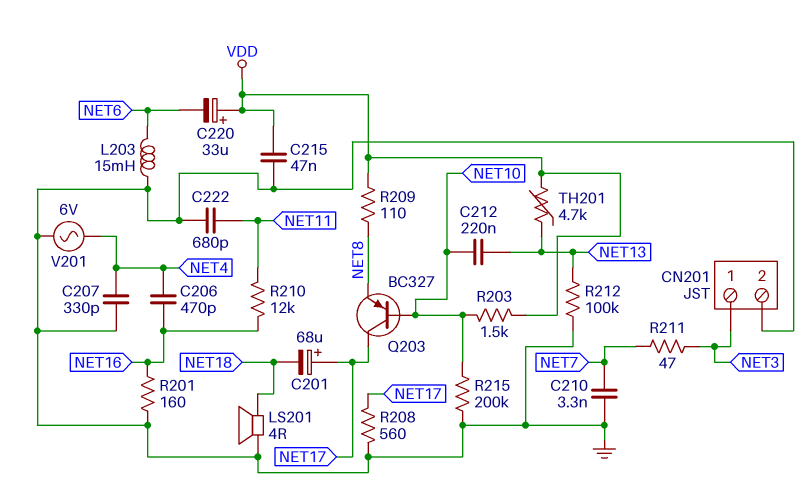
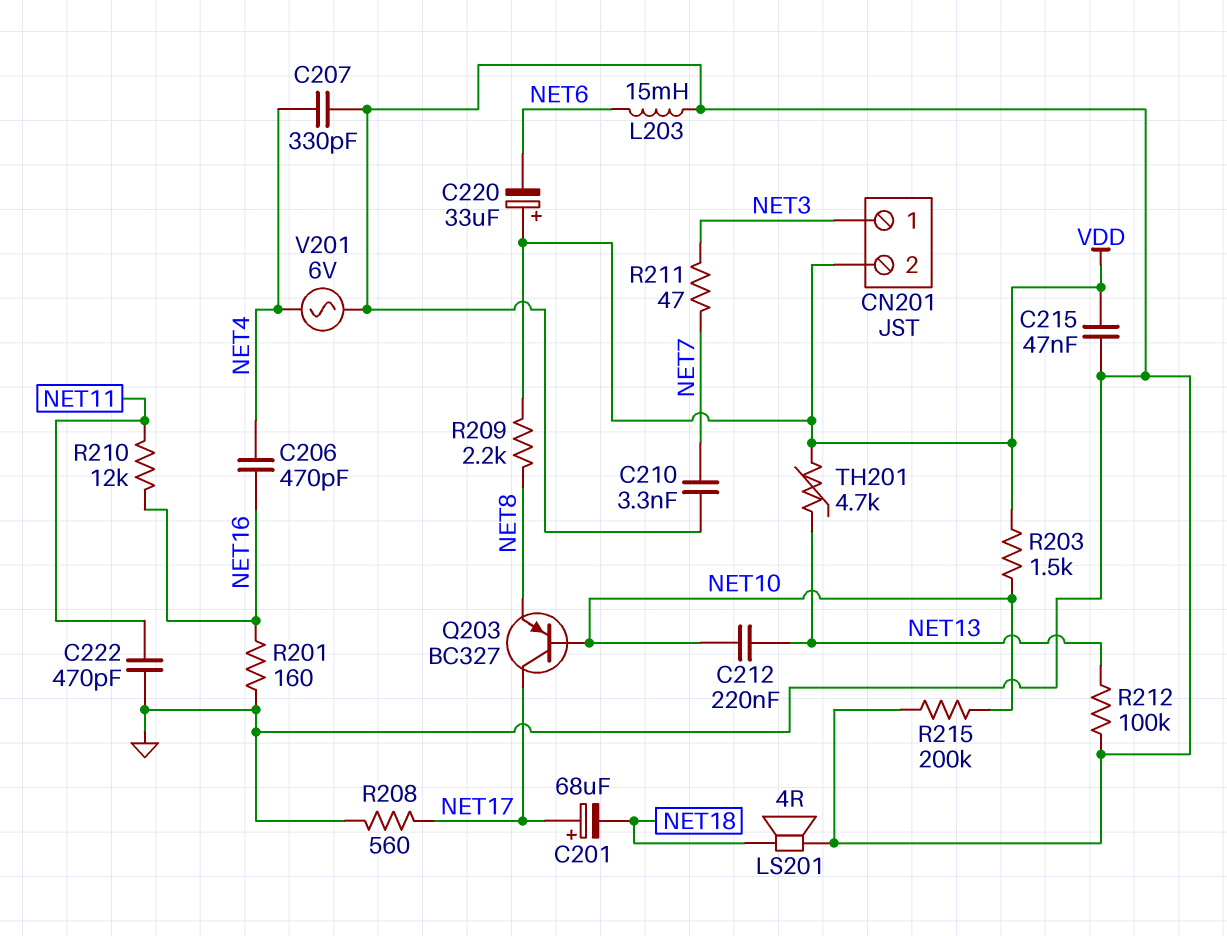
C222: 680pF (GND, NET11) -> 470pF (GND, NET11)
CN201 pin 2: GND -> VDD
R209: 110 (NET8, VDD) -> 2.2k (NET8, VDD)

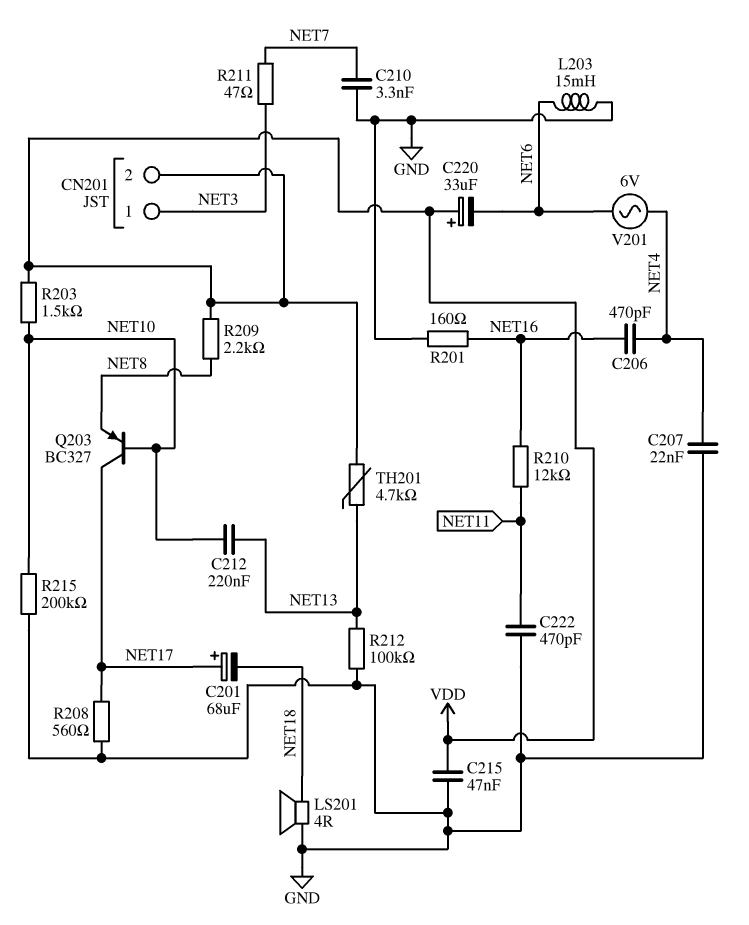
C207: 330pF (GND, NET4) -> 22nF (GND, NET4)
V201: AC 6V (GND, NET4) -> AC 6V (NET4, NET6)

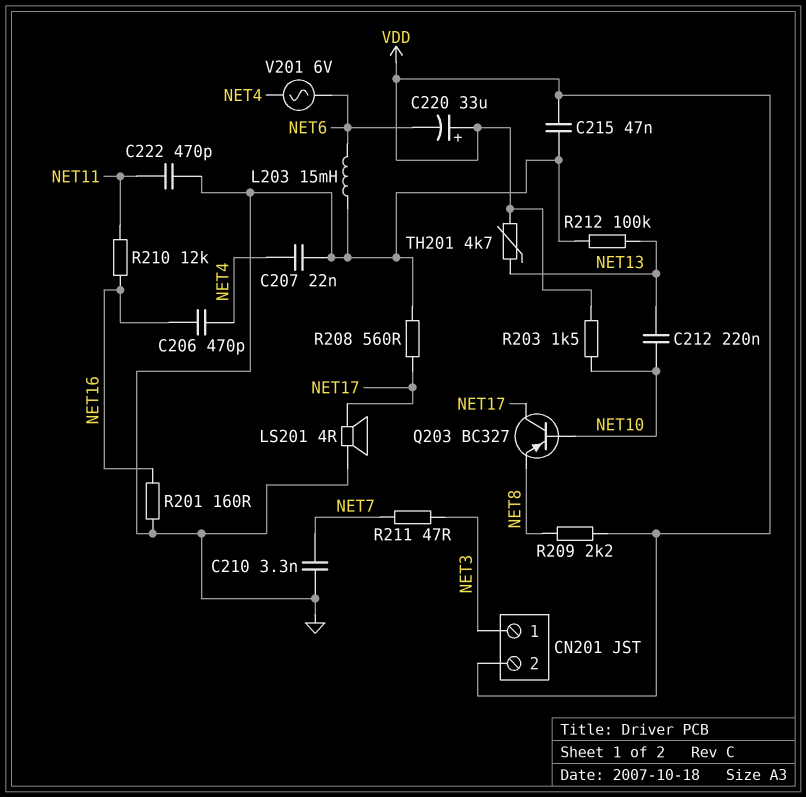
C201: 68uF (plus NET17, minus NET18) -> none
LS201: speaker 4R (GND, NET18) -> speaker 4R (GND, NET17)
R215: 200k (GND, NET10) -> none

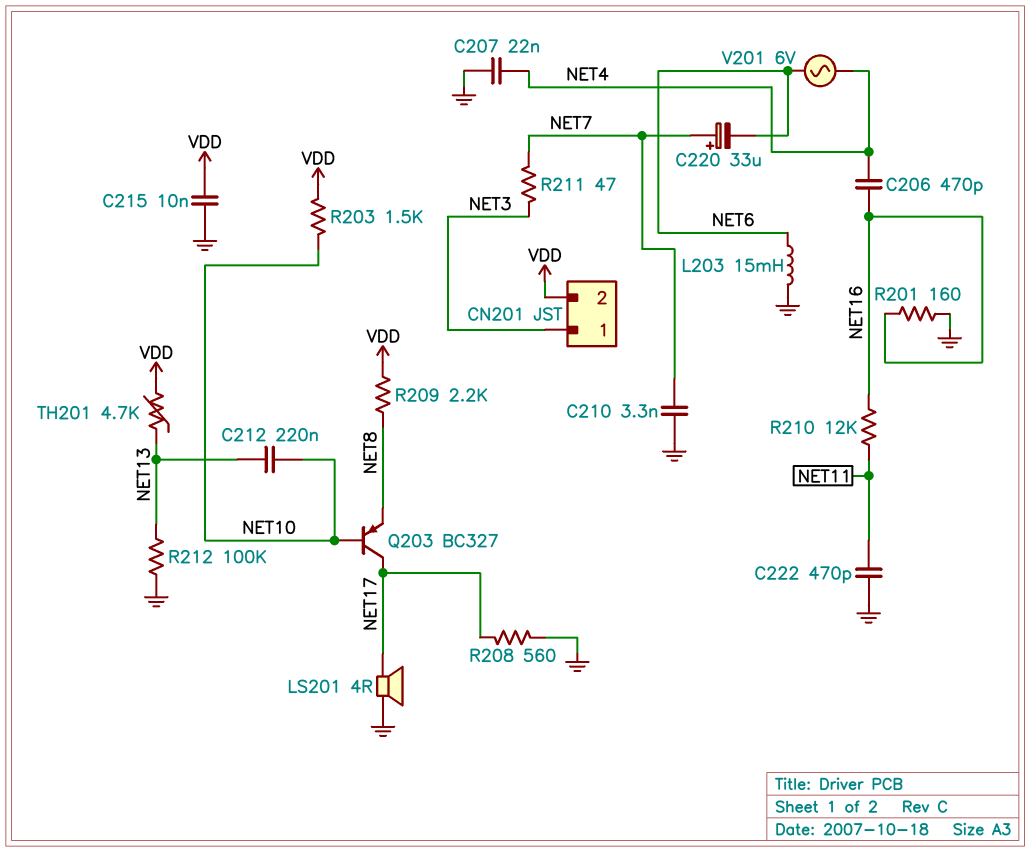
C215: 47nF (GND, VDD) -> 10nF (GND, VDD)
C220: 33uF (plus VDD, minus NET6) -> 33uF (plus NET7, minus NET6)

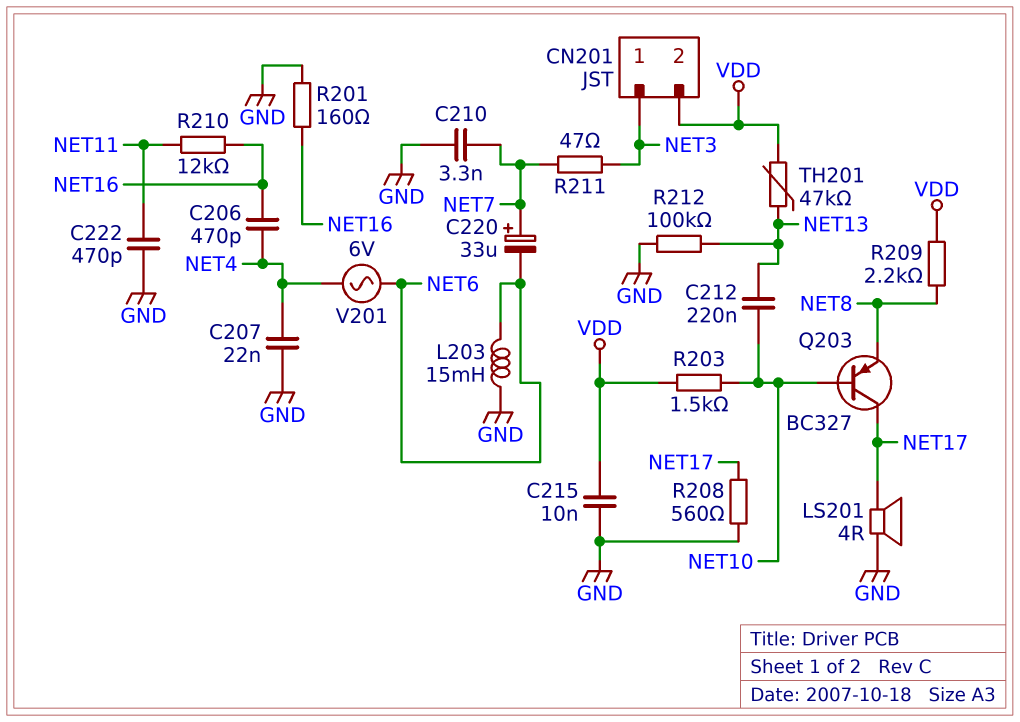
TH201: 4.7k (NET13, VDD) -> 47k (NET13, VDD)

